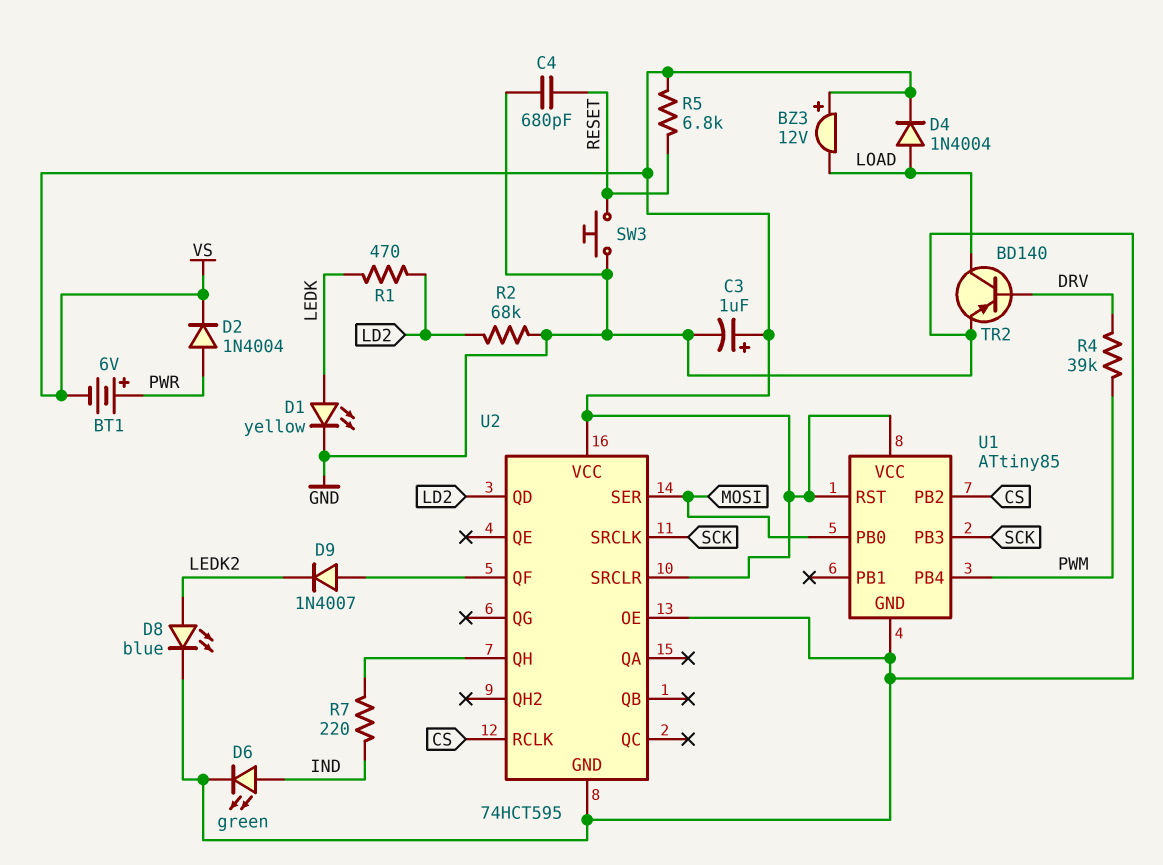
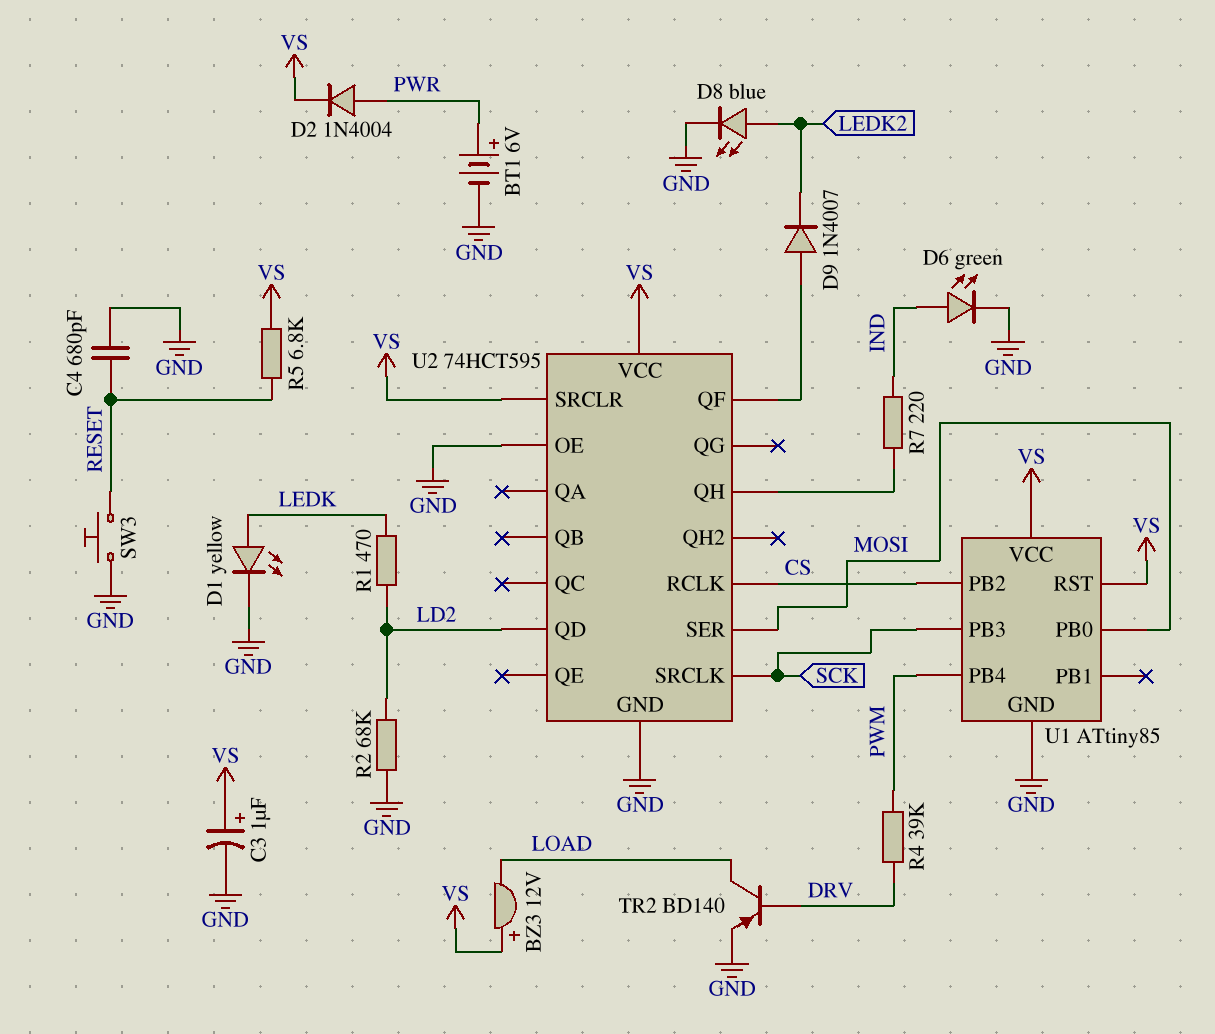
BT1: 6V (plus PWR, minus VS) -> 6V (plus PWR, minus GND)
D4: diode 1N4004 (A LOAD, K VS) -> none

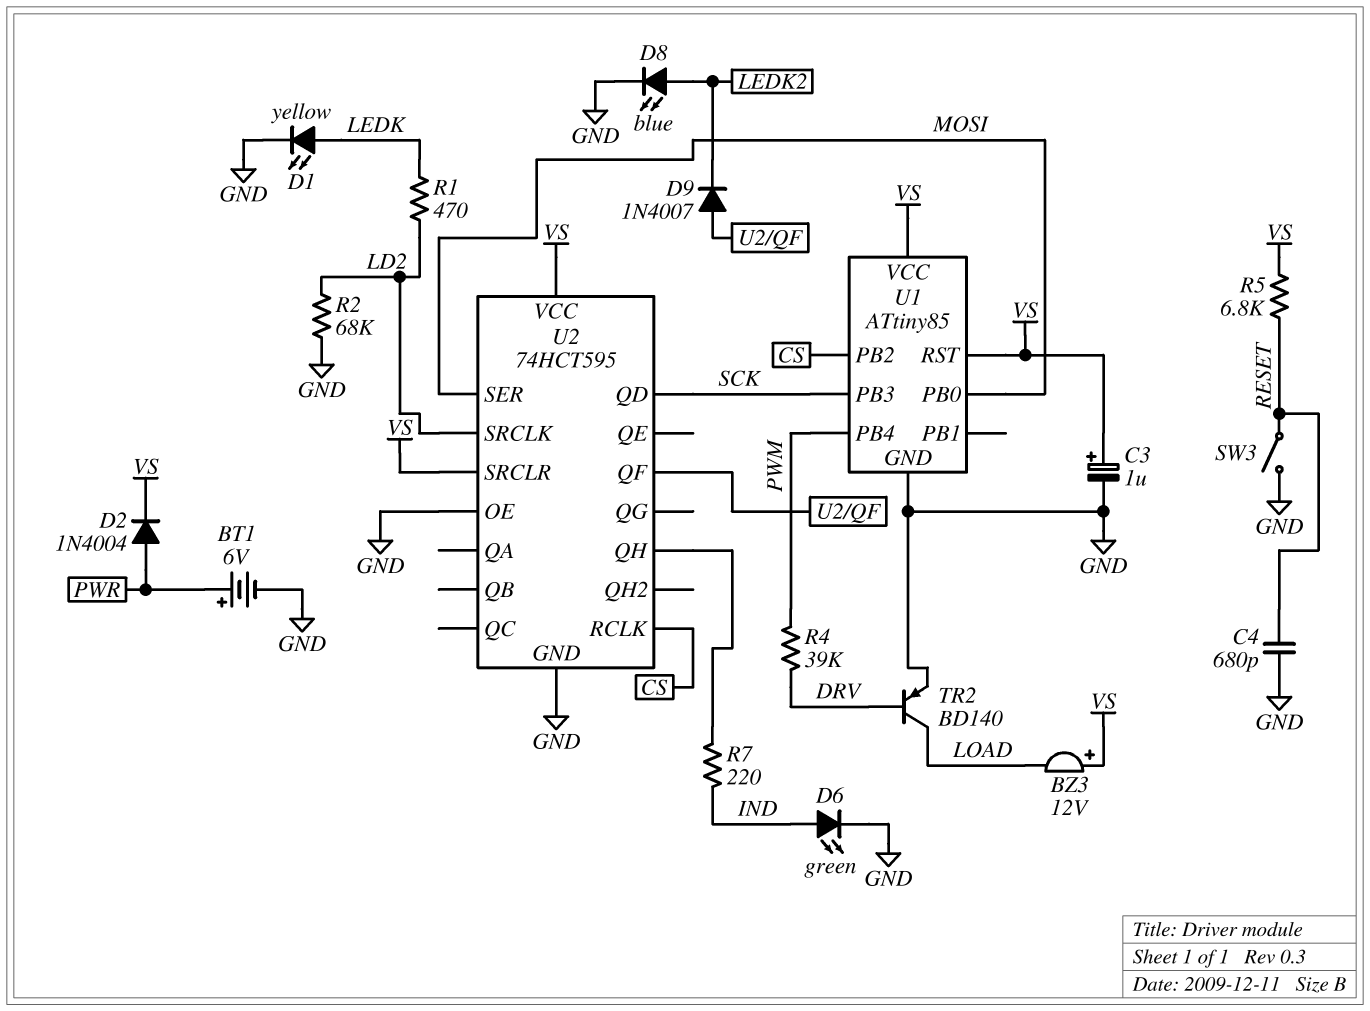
SW3: button (GND, RESET) -> switch (GND, RESET)
U2 pin QD: LD2 -> SCK
U2 pin SRCLK: SCK -> LD2

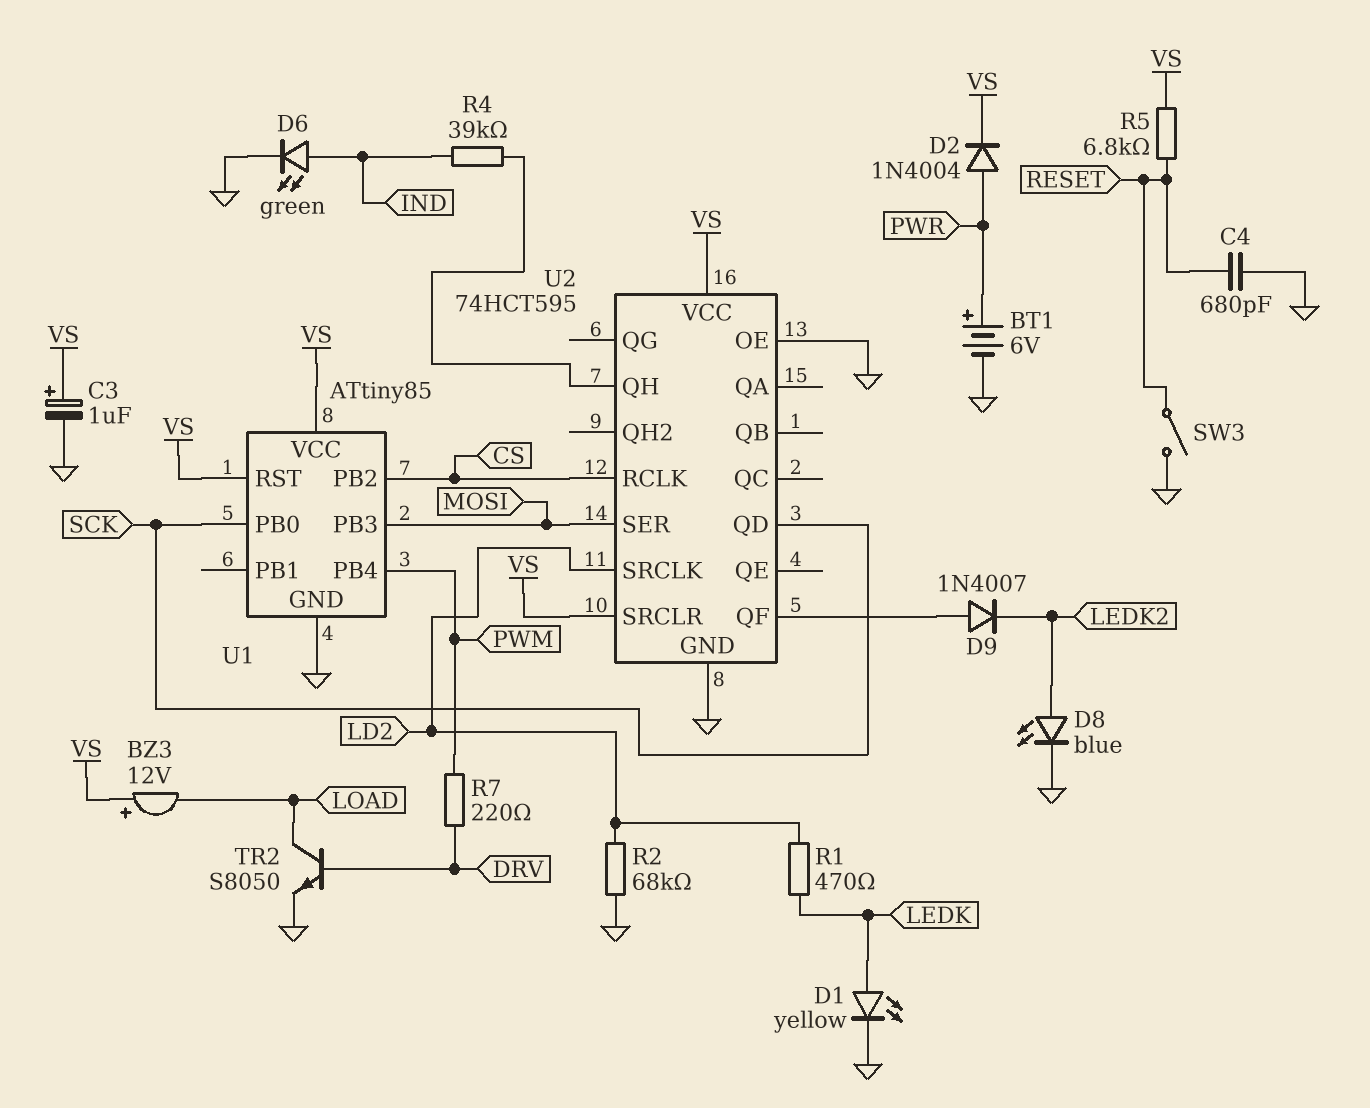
R4: 39k (DRV, PWM) -> 39k (IND, U2/QH)
R7: 220 (IND, U2/QH) -> 220 (DRV, PWM)
TR2: PNP BD140 (B DRV, C LOAD, E GND) -> NPN S8050 (B DRV, C LOAD, E GND)
U1 pin PB0: MOSI -> SCK
U1 pin PB3: SCK -> MOSI

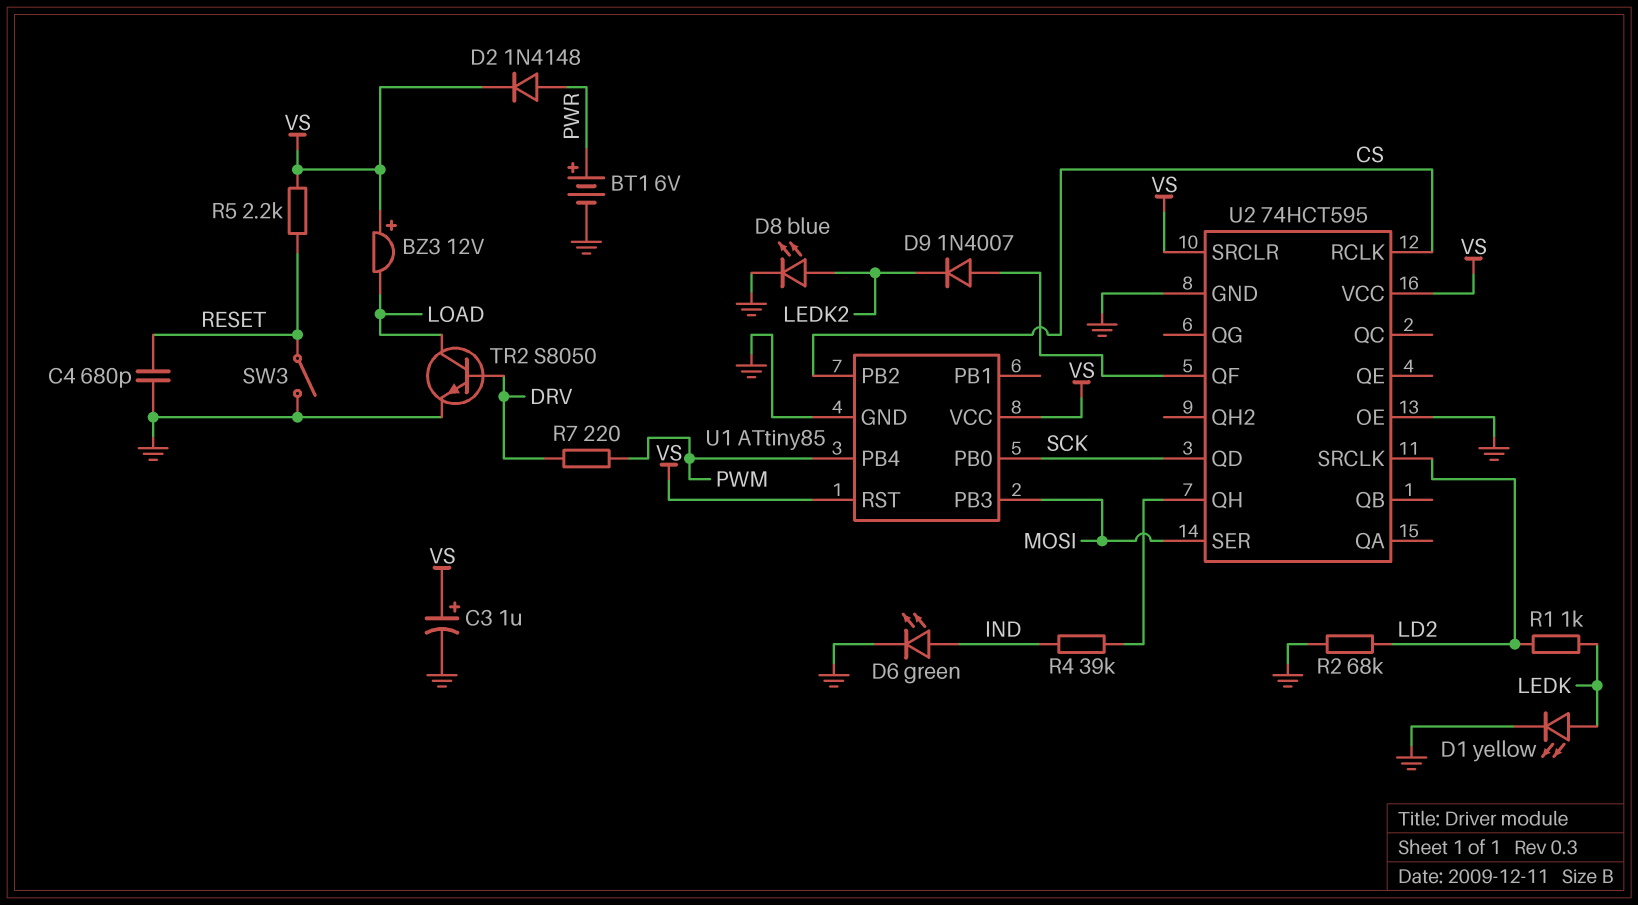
D2: diode 1N4004 (A PWR, K VS) -> diode 1N4148 (A PWR, K VS)
R1: 470 (LD2, LEDK) -> 1k (LD2, LEDK)
R5: 6.8k (RESET, VS) -> 2.2k (RESET, VS)

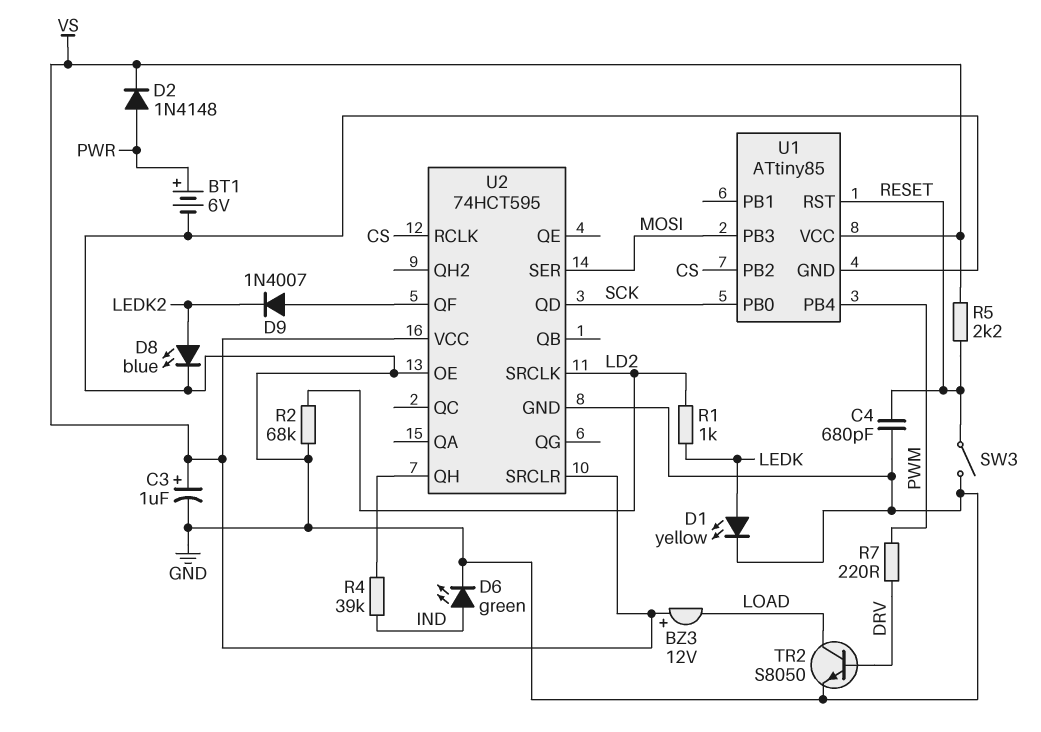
U1 pin RST: VS -> RESET

